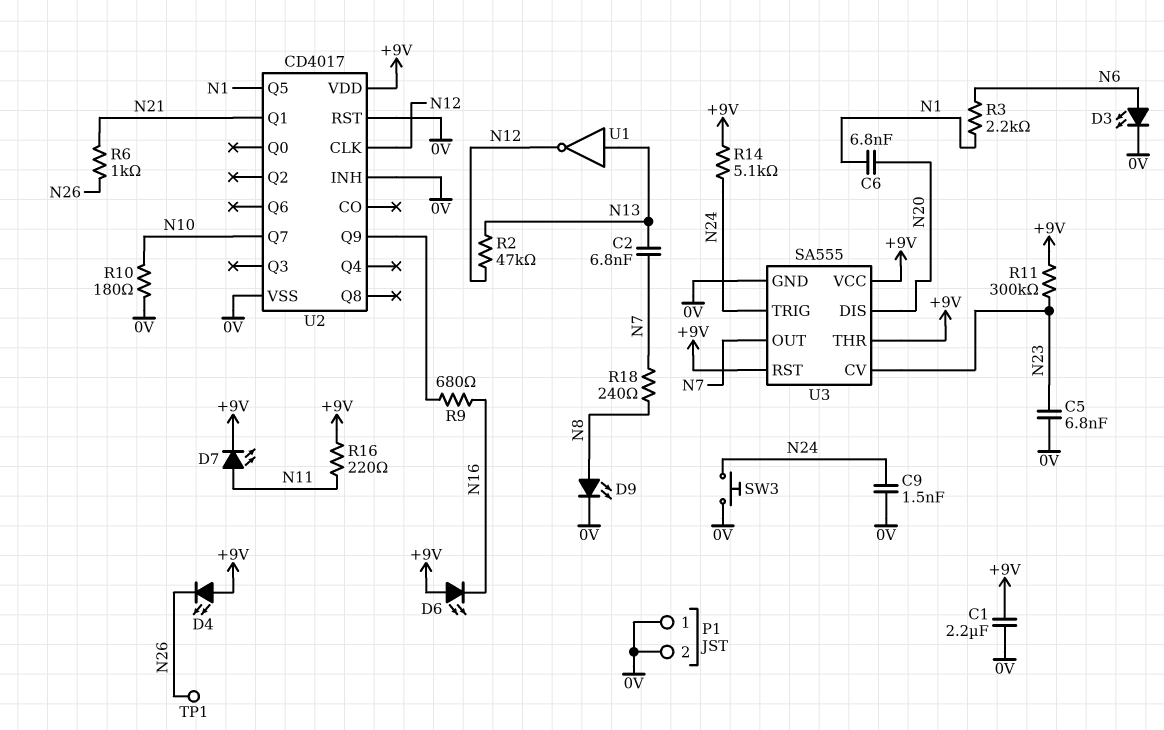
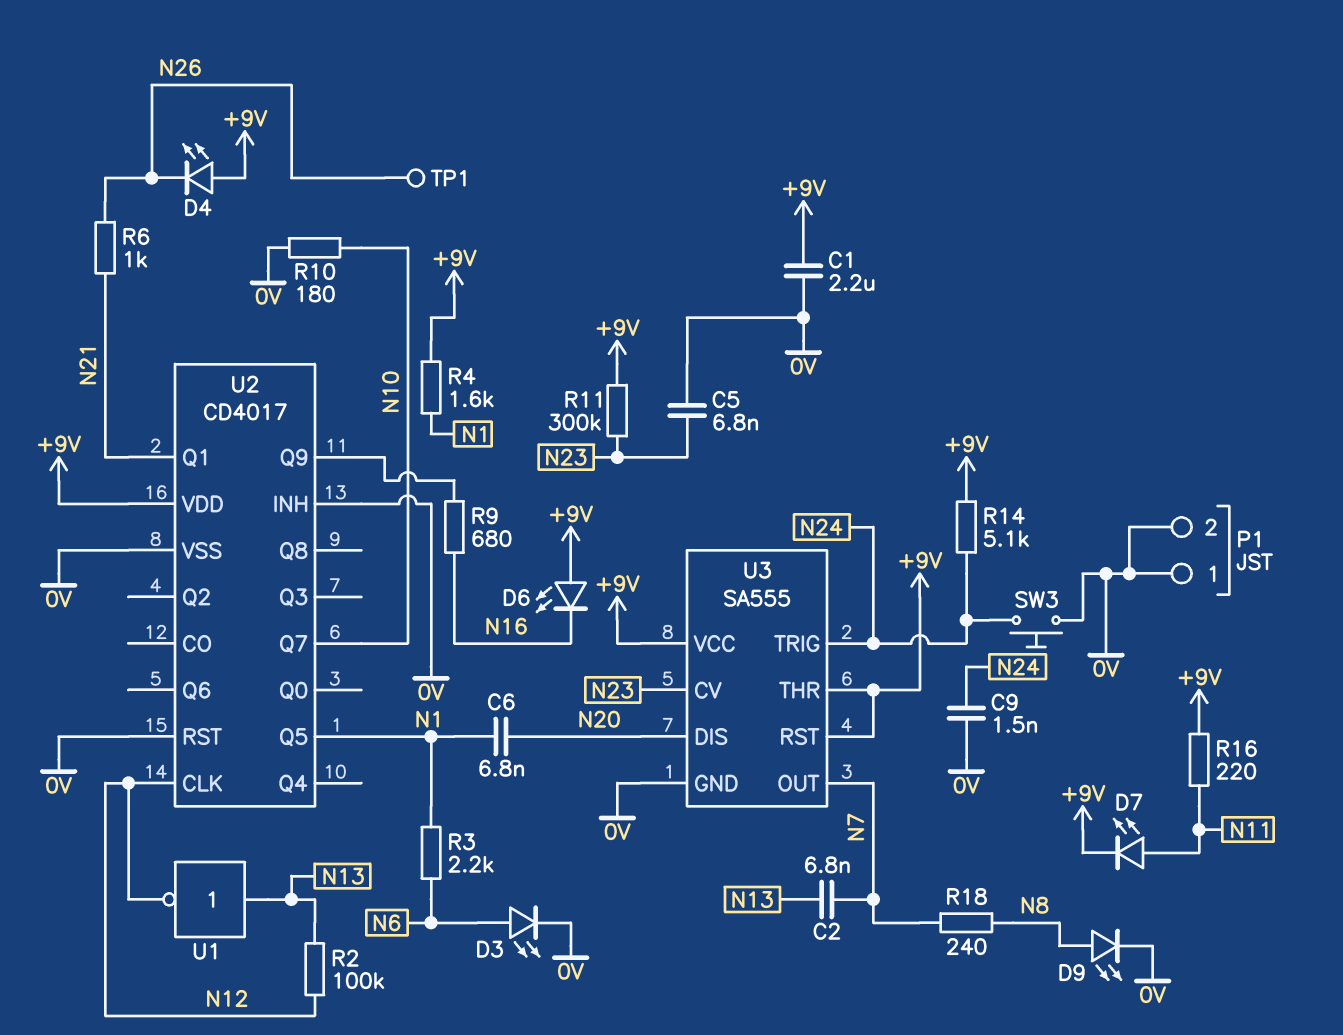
R2: 47k (N12, N13) -> 100k (N12, N13)
R4: none -> 1.6k (+9V, N1)

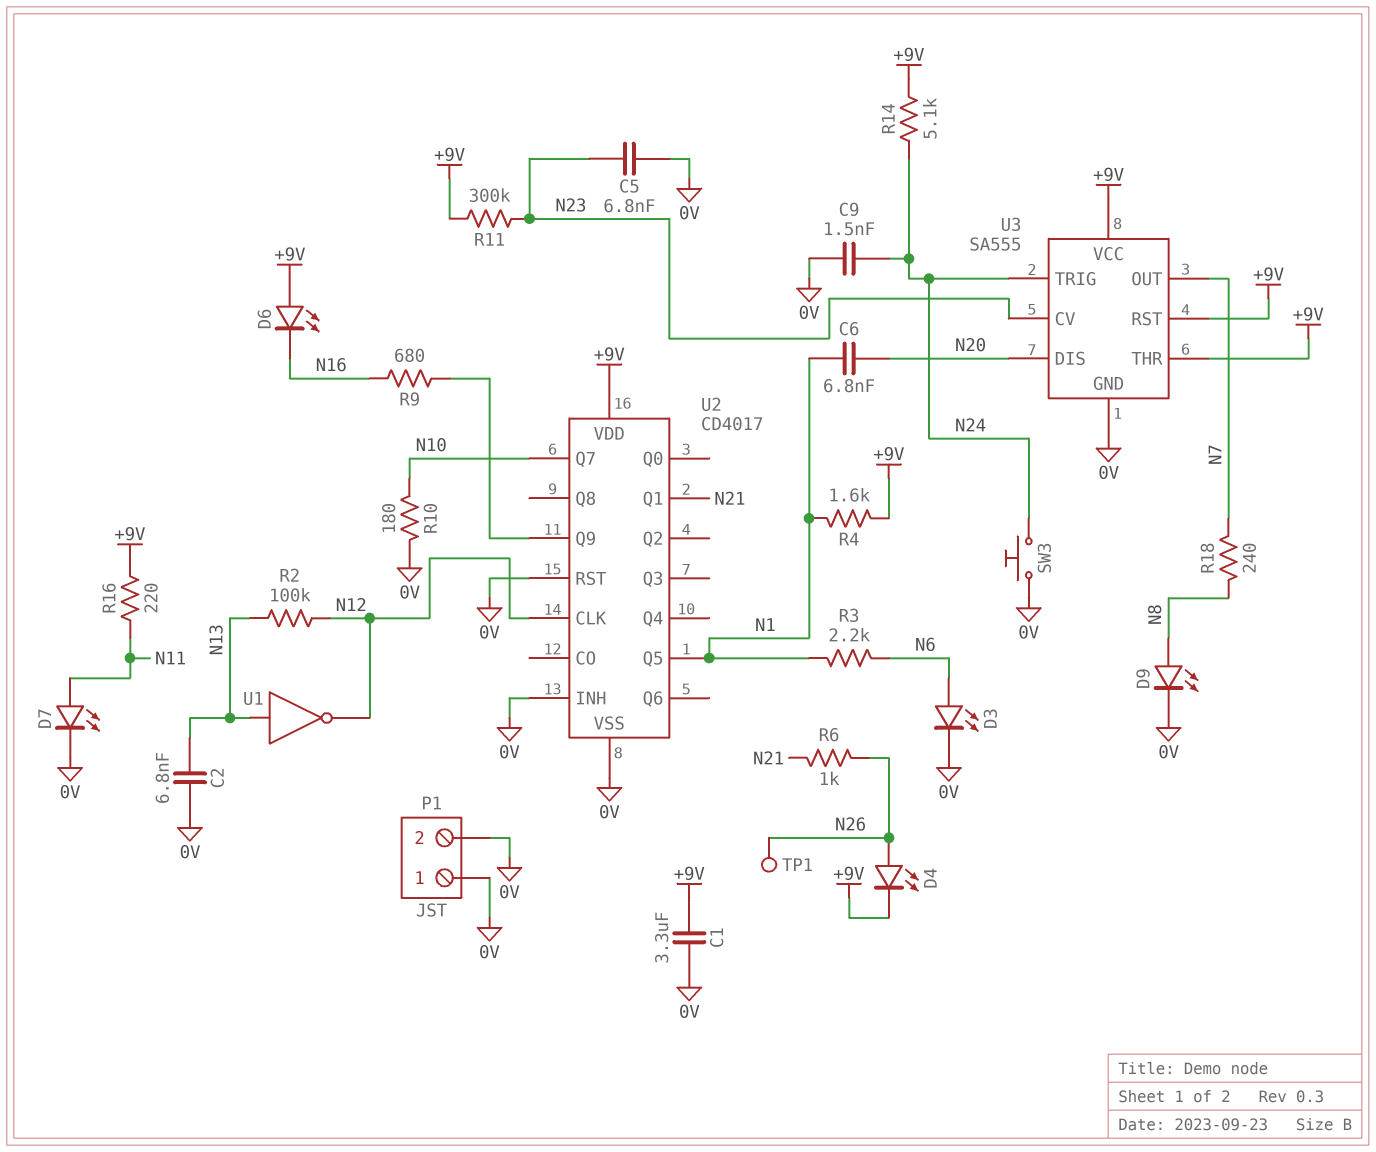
C1: 2.2uF (+9V, 0V) -> 3.3uF (+9V, 0V)
C2: 6.8nF (N7, N13) -> 6.8nF (0V, N13)
D4: LED (A +9V, K N26) -> LED (A N26, K +9V)
D7: LED (A N11, K +9V) -> LED (A N11, K 0V)

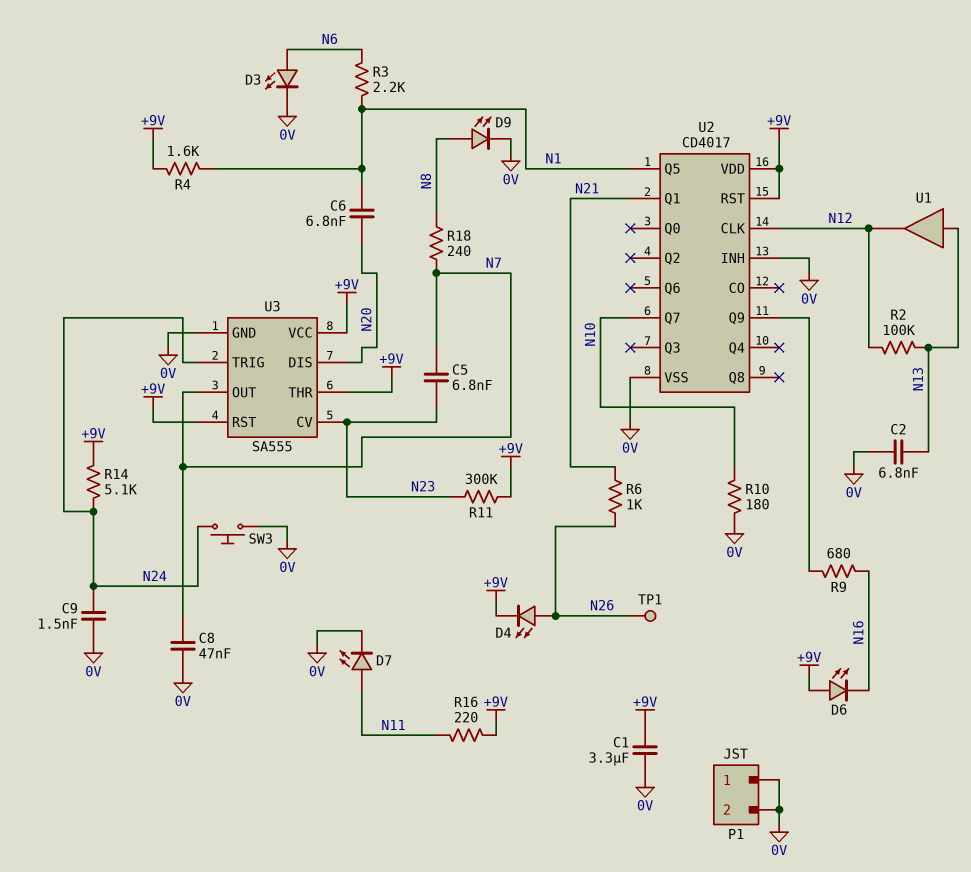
C5: 6.8nF (0V, N23) -> 6.8nF (N7, N23)
C8: none -> 47nF (0V, N7)
U1: NOT (in N13, out N12) -> buffer (in N13, out N12)
U2 pin RST: 0V -> +9V

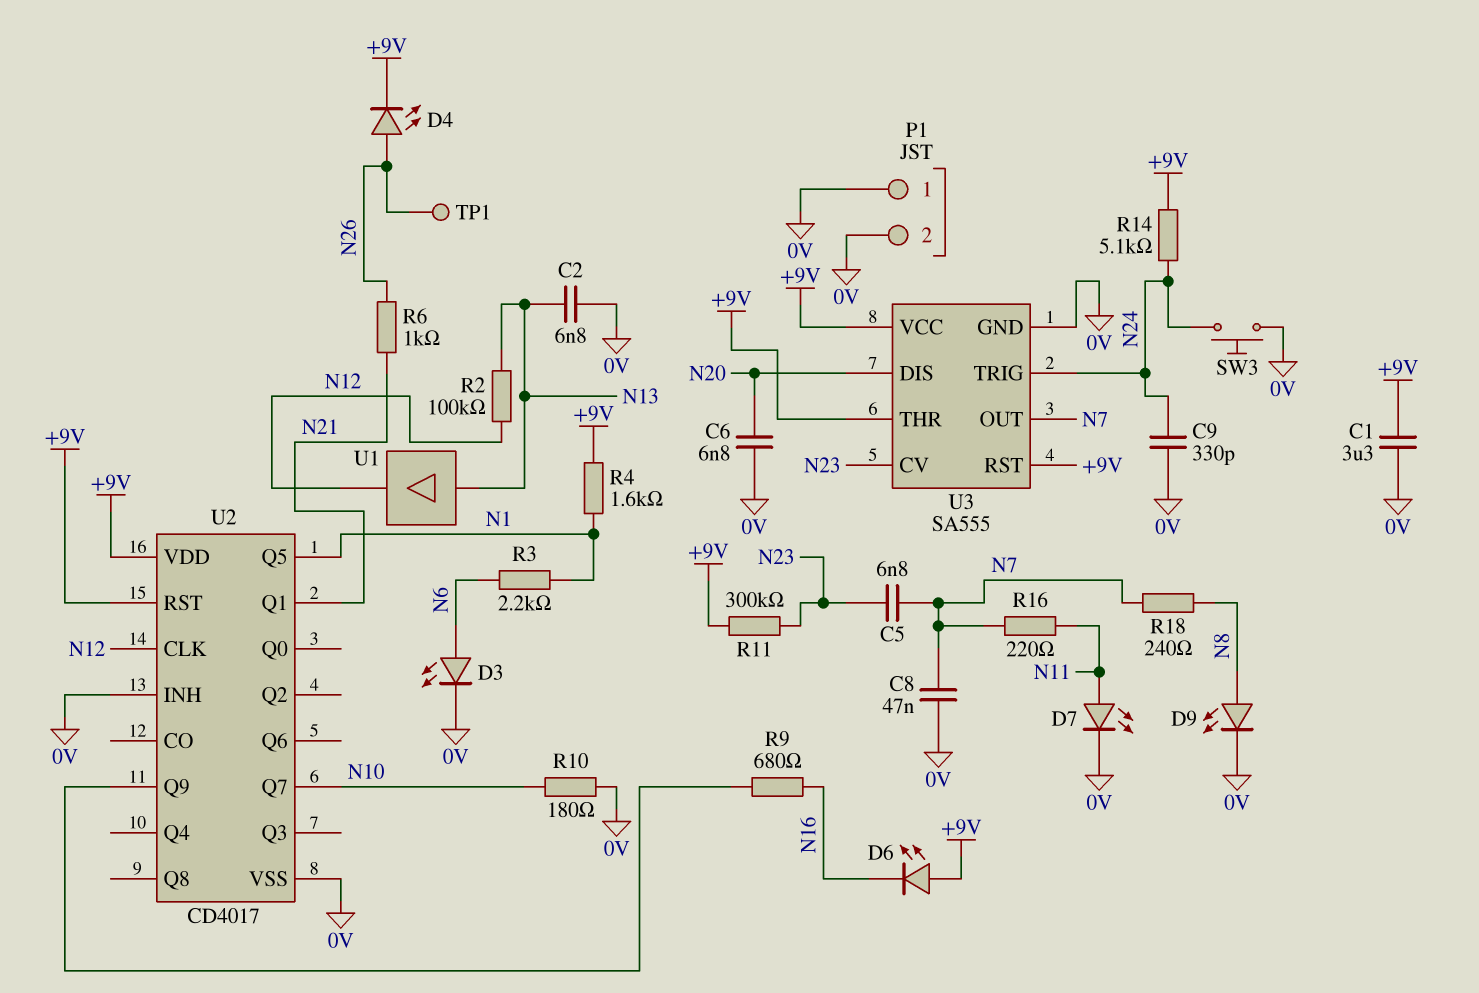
C6: 6.8nF (N1, N20) -> 6.8nF (0V, N20)
C9: 1.5nF (0V, N24) -> 330pF (0V, N24)
R16: 220 (+9V, N11) -> 220 (N7, N11)

